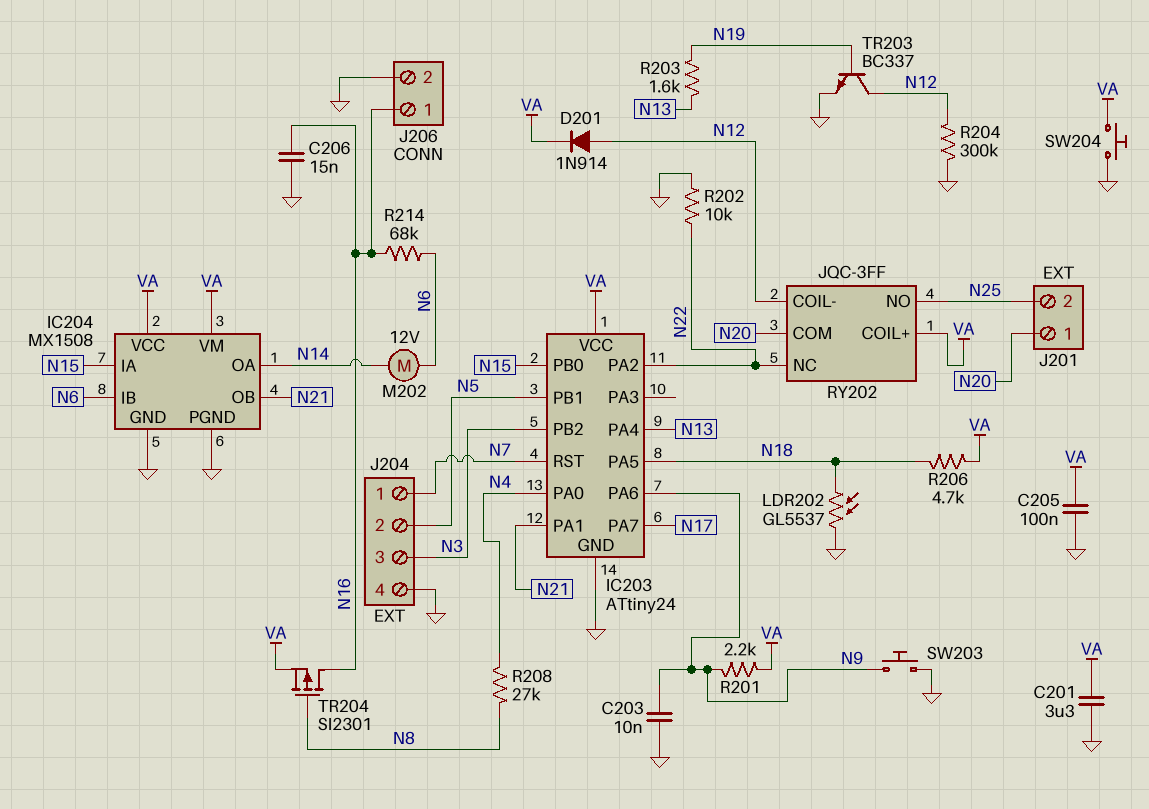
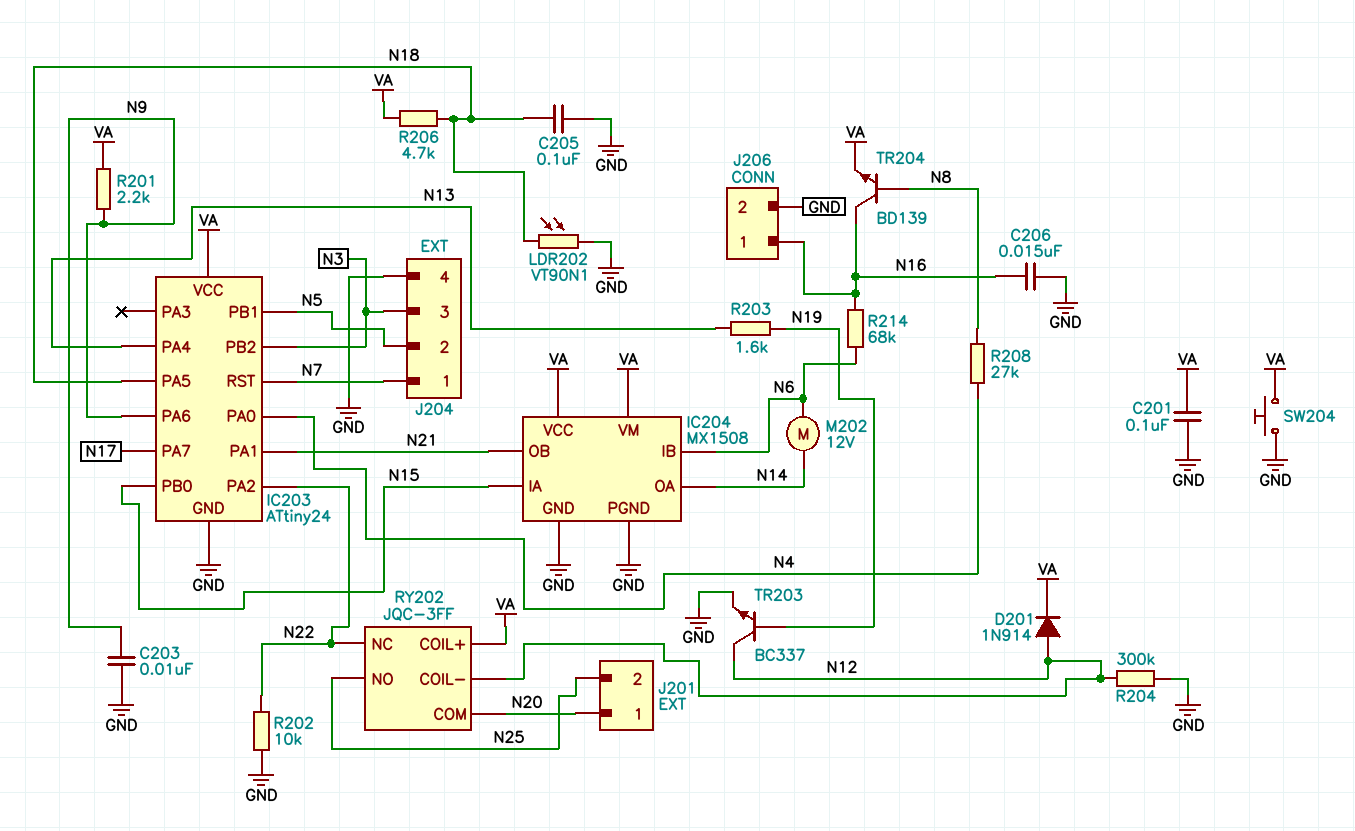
C201: 3.3uF (GND, VA) -> 100nF (GND, VA)
C205: 100nF (GND, VA) -> 100nF (GND, N18)
LDR202: GL5537 (GND, N18) -> VT90N1 (GND, N18)
SW203: button (GND, N9) -> none
TR204: PMOS SI2301 (G N8, D N16, S VA) -> NPN BD139 (B N8, C N16, E VA)

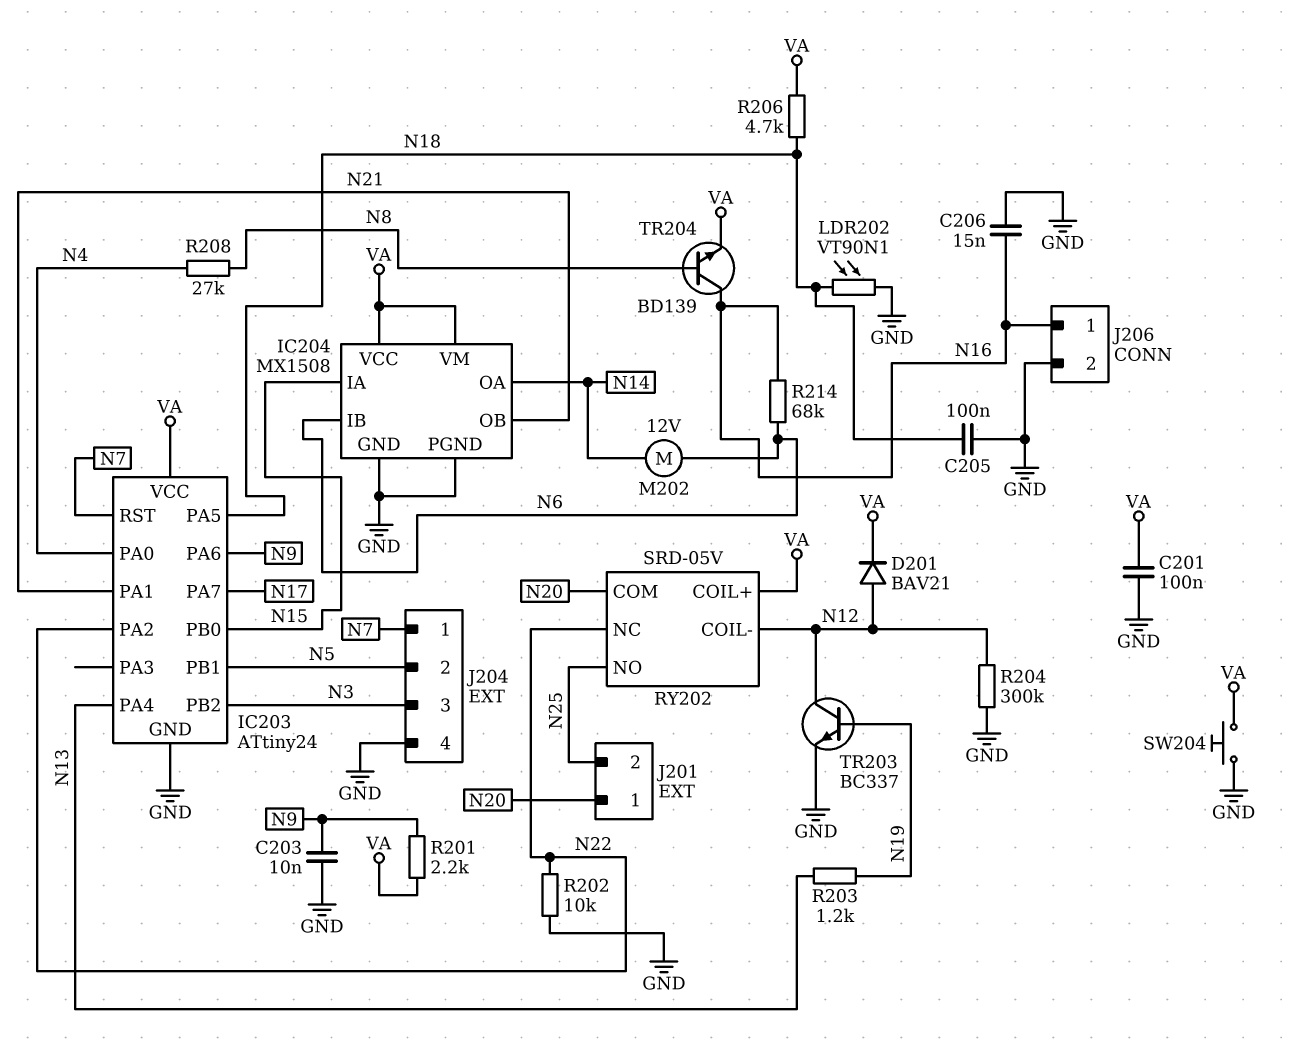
D201: diode 1N914 (A N12, K VA) -> diode BAV21 (A N12, K VA)
R203: 1.6k (N13, N19) -> 1.2k (N13, N19)
RY202: JQC-3FF -> SRD-05V

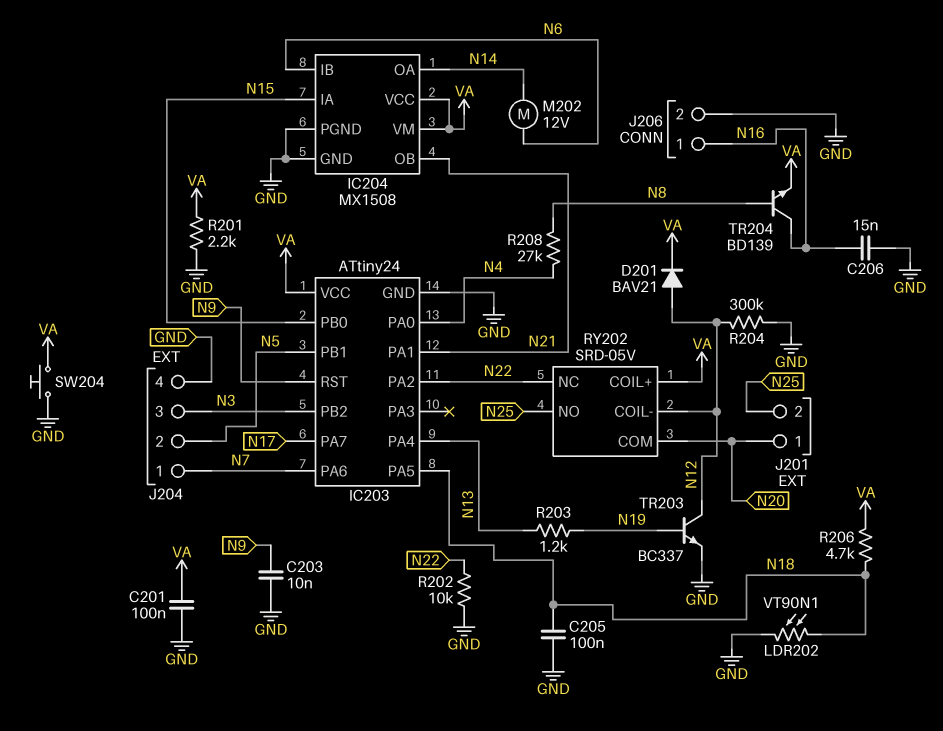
IC203 pin PA6: N9 -> N7
IC203 pin RST: N7 -> N9
R201: 2.2k (N9, VA) -> 2.2k (GND, VA)
R214: 68k (N6, N16) -> none

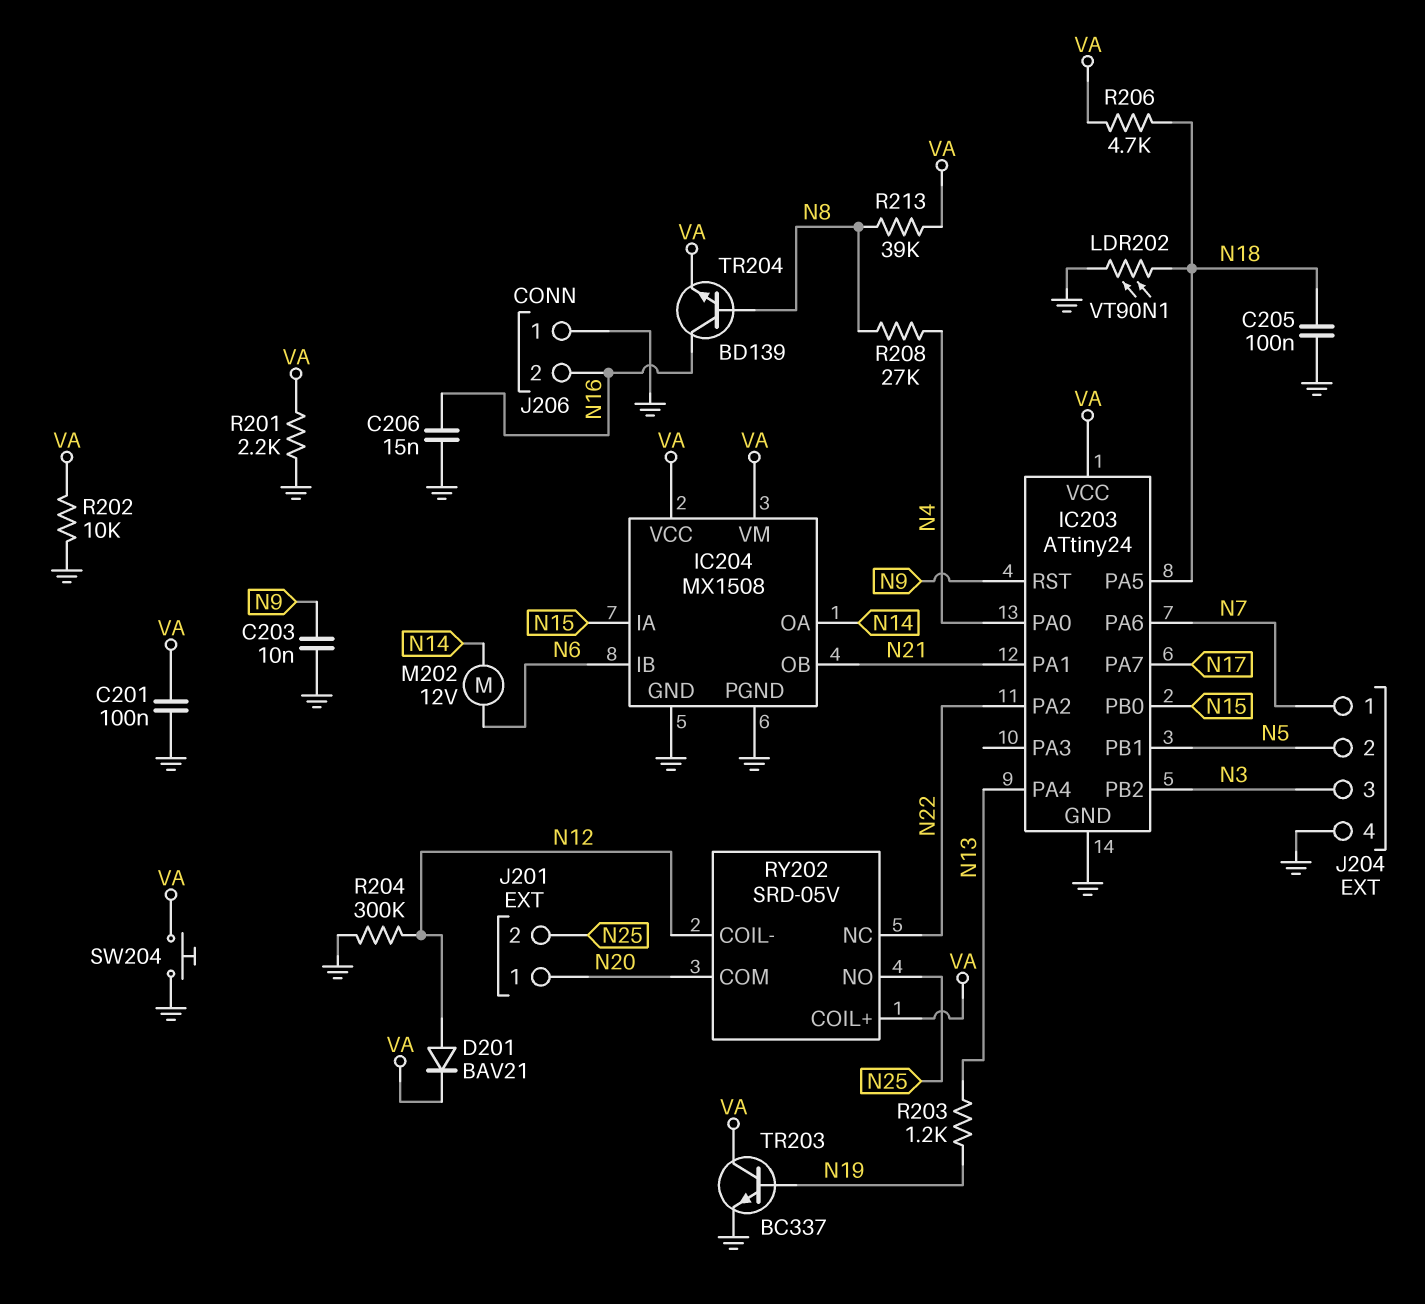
J206 pin 1: N16 -> GND
J206 pin 2: GND -> N16
R202: 10k (GND, N22) -> 10k (GND, VA)
R213: none -> 39k (N8, VA)
TR203: NPN BC337 (B N19, C N12, E GND) -> NPN BC337 (B N19, C VA, E GND)

